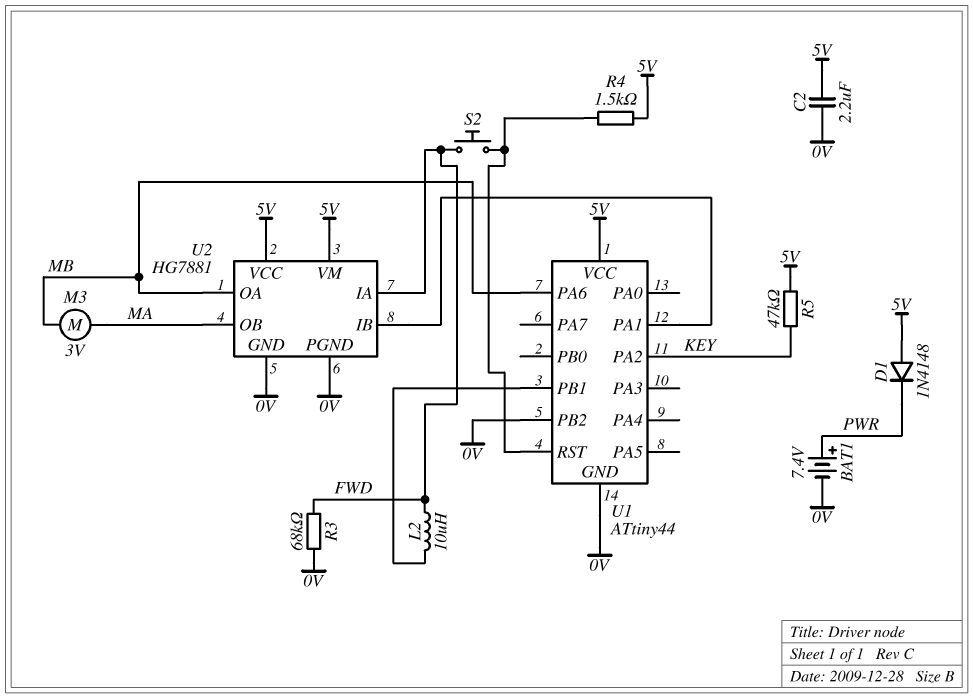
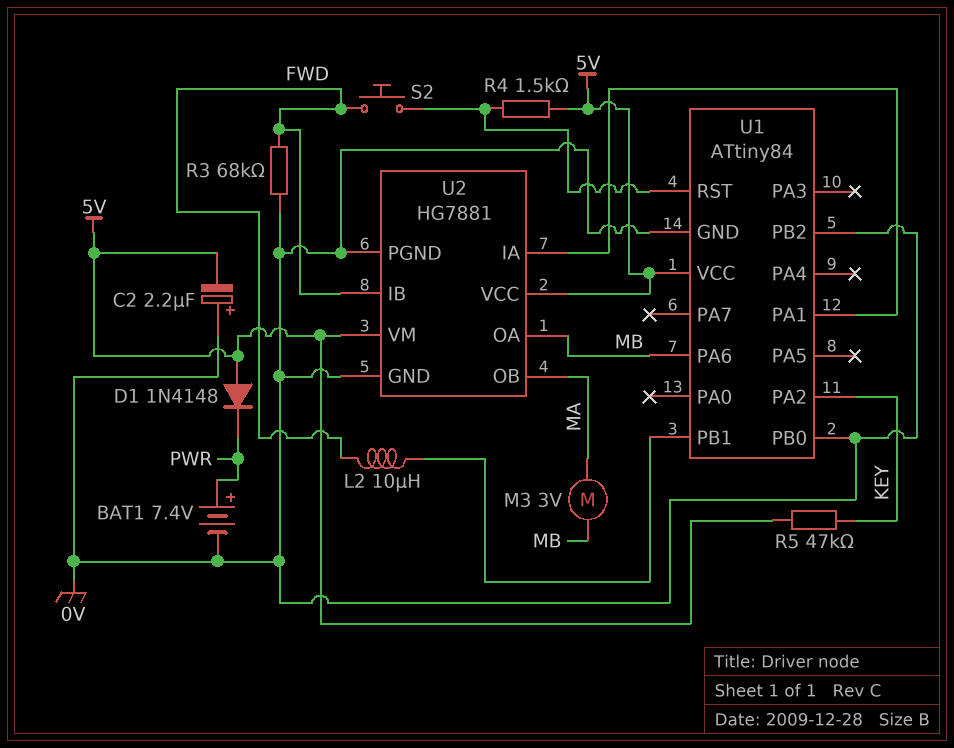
C2: 2.2uF (0V, 5V) -> 2.2uF (plus 0V, minus 5V)
U1: ATtiny44 -> ATtiny84
U1 pin PB0: none -> 0V
U2 pin IA: FWD -> U1/PA1
U2 pin IB: U1/PA1 -> FWD

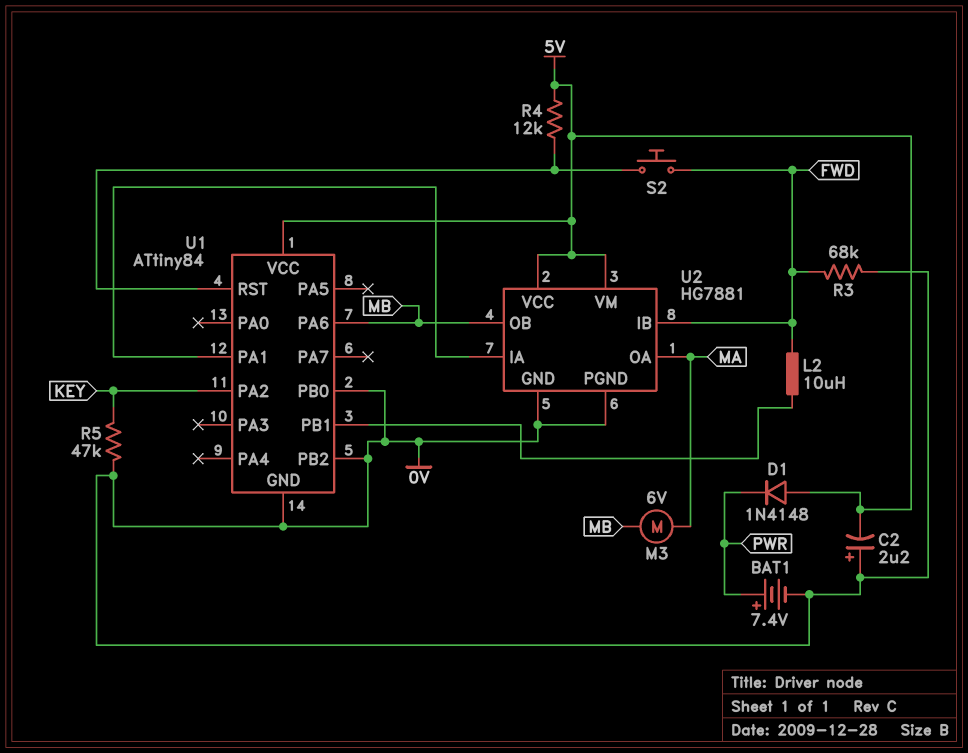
M3: motor 3V (MA, MB) -> motor 6V (MA, MB)
R4: 1.5k (5V, U1/RST) -> 12k (5V, U1/RST)
R5: 47k (5V, KEY) -> 47k (0V, KEY)
U2 pin OA: MB -> MA
U2 pin OB: MA -> MB

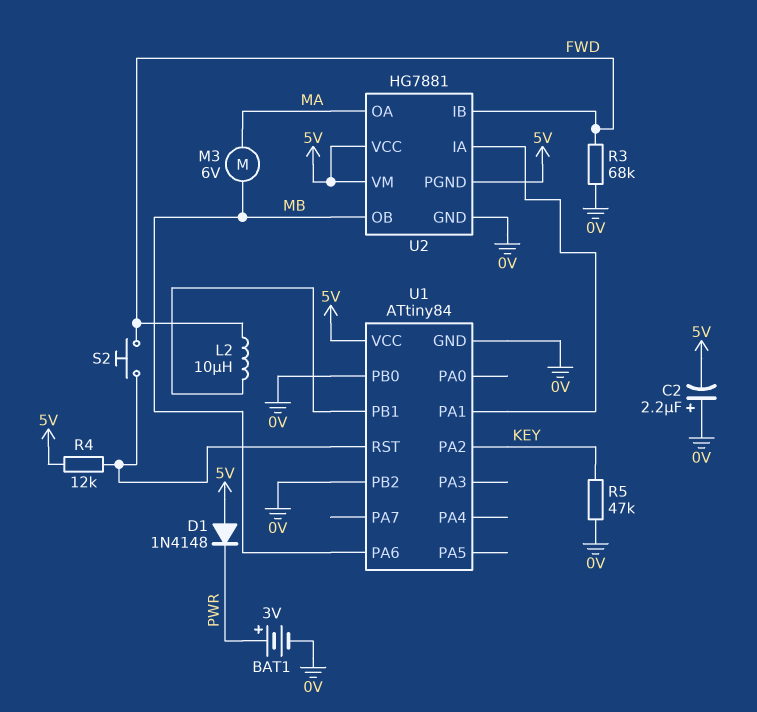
BAT1: 7.4V (plus PWR, minus 0V) -> 3V (plus PWR, minus 0V)
U2 pin PGND: 0V -> 5V

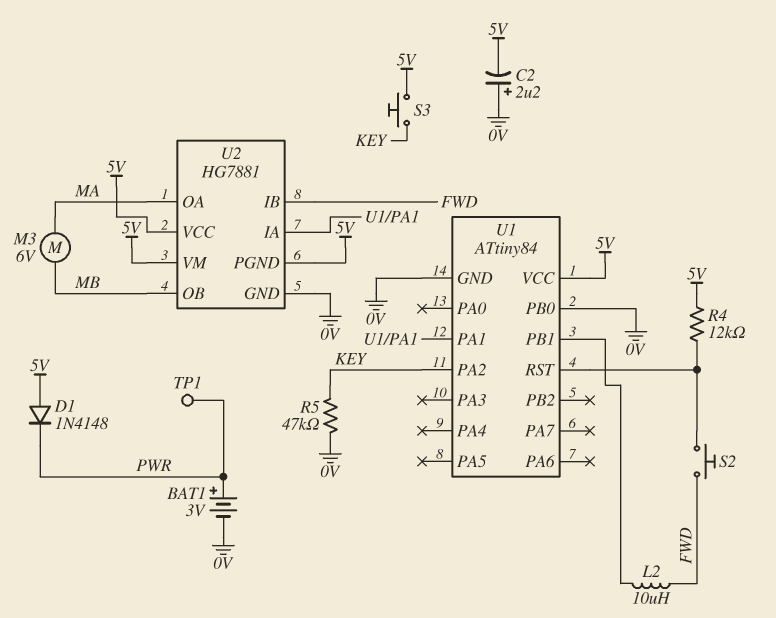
R3: 68k (0V, FWD) -> none
S3: none -> button (5V, KEY)
TP1: none -> test point (PWR)
U1 pin PA6: MB -> none
U1 pin PB2: 0V -> none

